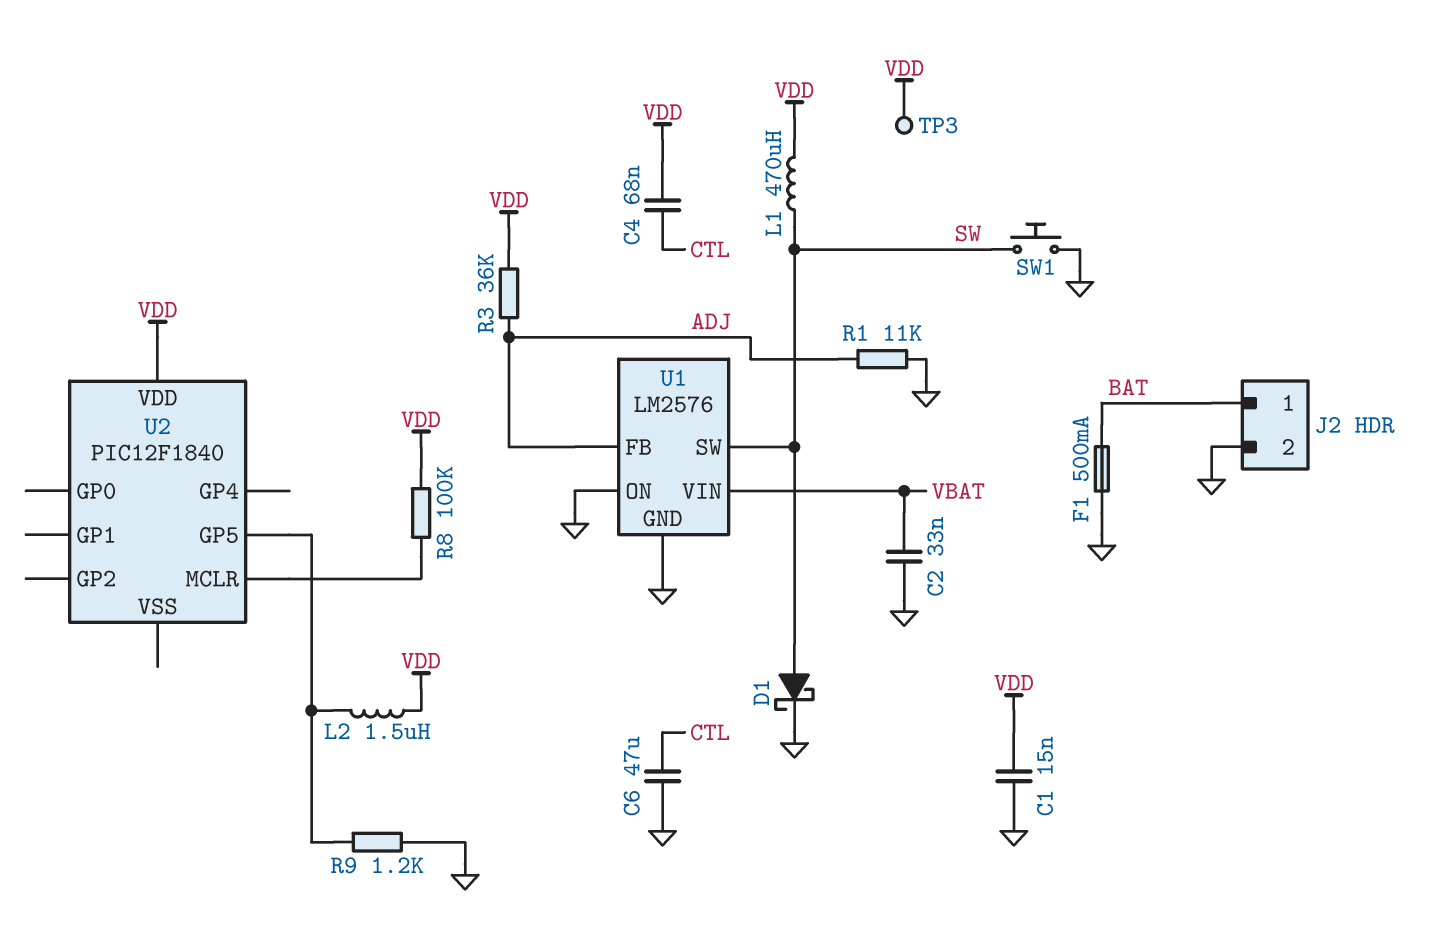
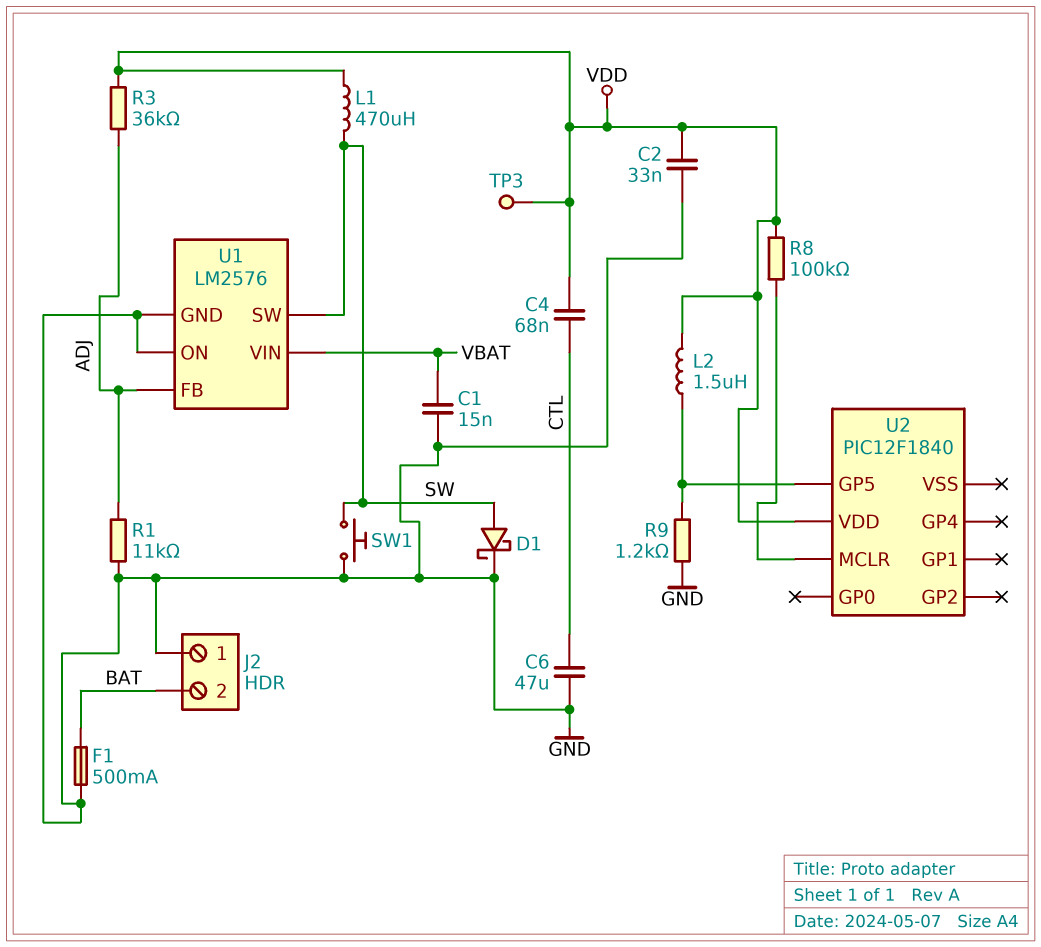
C1: 15nF (GND, VDD) -> 15nF (GND, VBAT)
C2: 33nF (GND, VBAT) -> 33nF (GND, VDD)
J2 pin 1: BAT -> GND
J2 pin 2: GND -> BAT

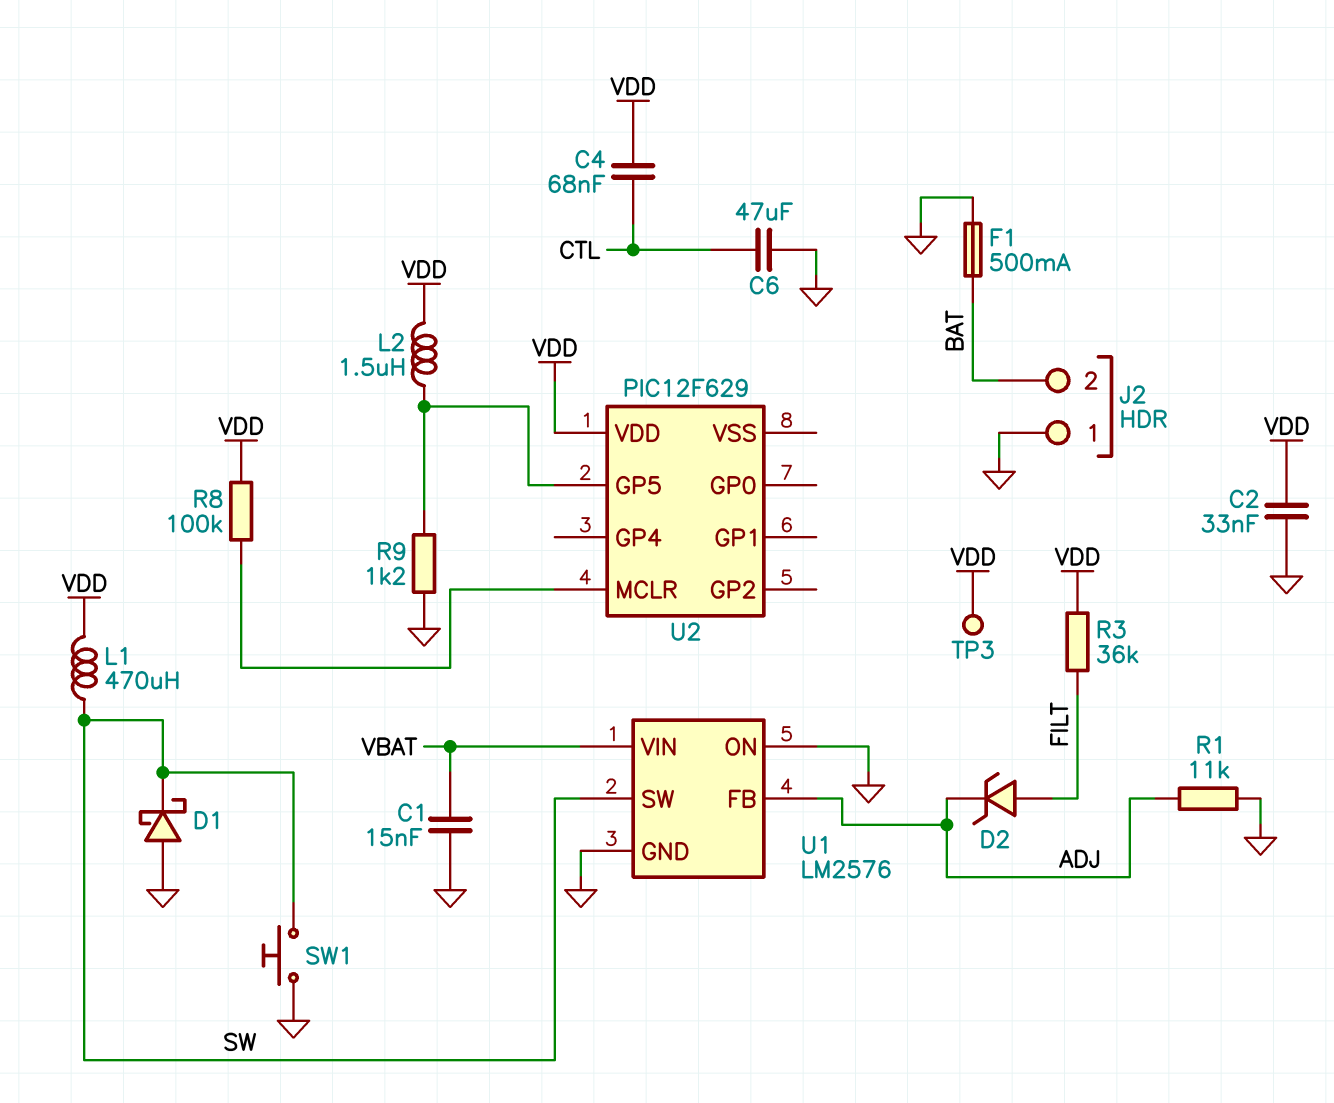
D1: schottky (A SW, K GND) -> schottky (A GND, K SW)
D2: none -> zener (A FILT, K ADJ)
R3: 36k (ADJ, VDD) -> 36k (FILT, VDD)
U2: PIC12F1840 -> PIC12F629

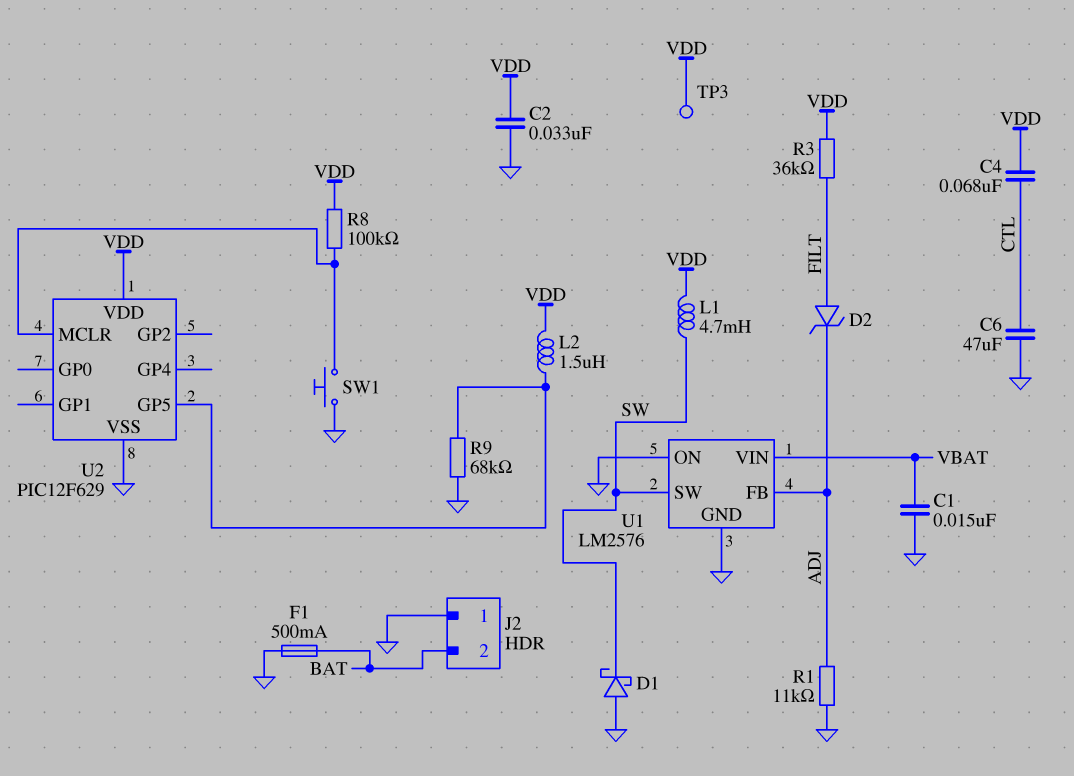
L1: 470uH (SW, VDD) -> 4.7mH (SW, VDD)
R9: 1.2k (GND, U2/GP5) -> 68k (GND, U2/GP5)
SW1: button (GND, SW) -> button (GND, U2/MCLR)
U2 pin VSS: none -> GND

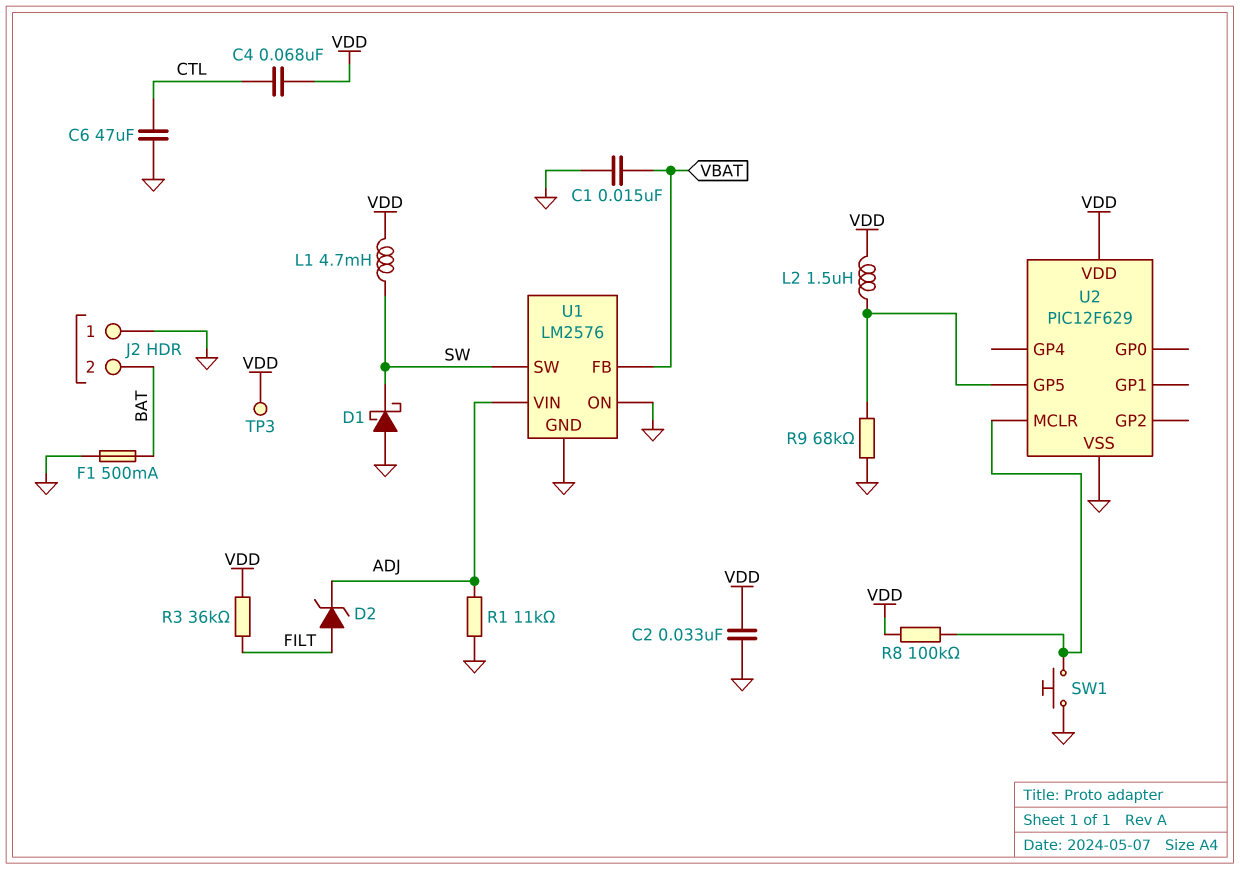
U1 pin FB: ADJ -> VBAT
U1 pin VIN: VBAT -> ADJ

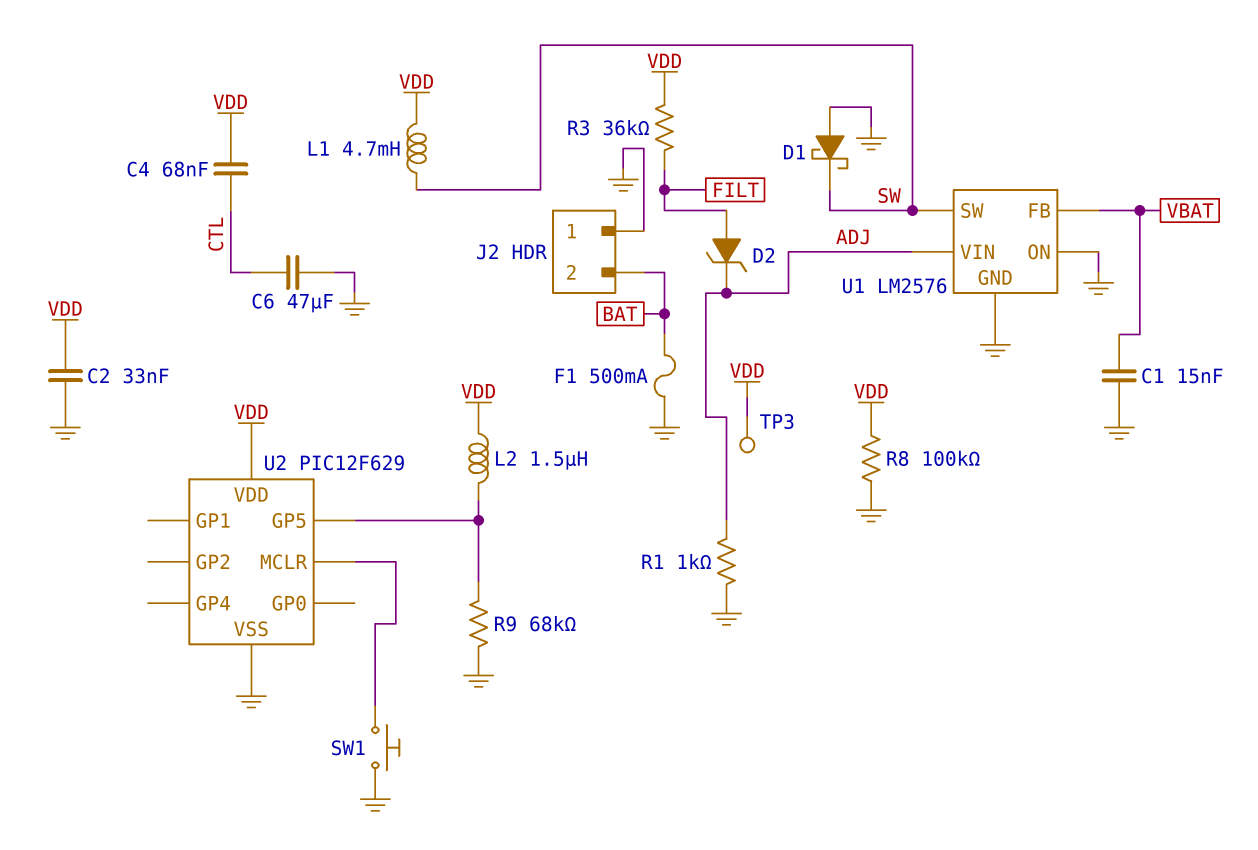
R1: 11k (ADJ, GND) -> 1k (ADJ, GND)
R8: 100k (U2/MCLR, VDD) -> 100k (GND, VDD)

